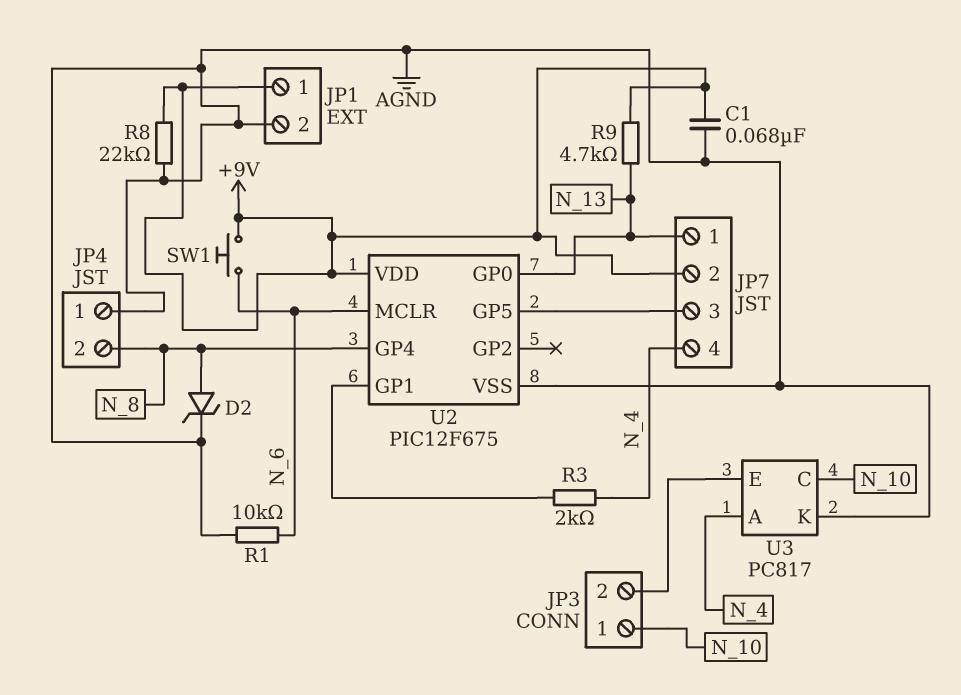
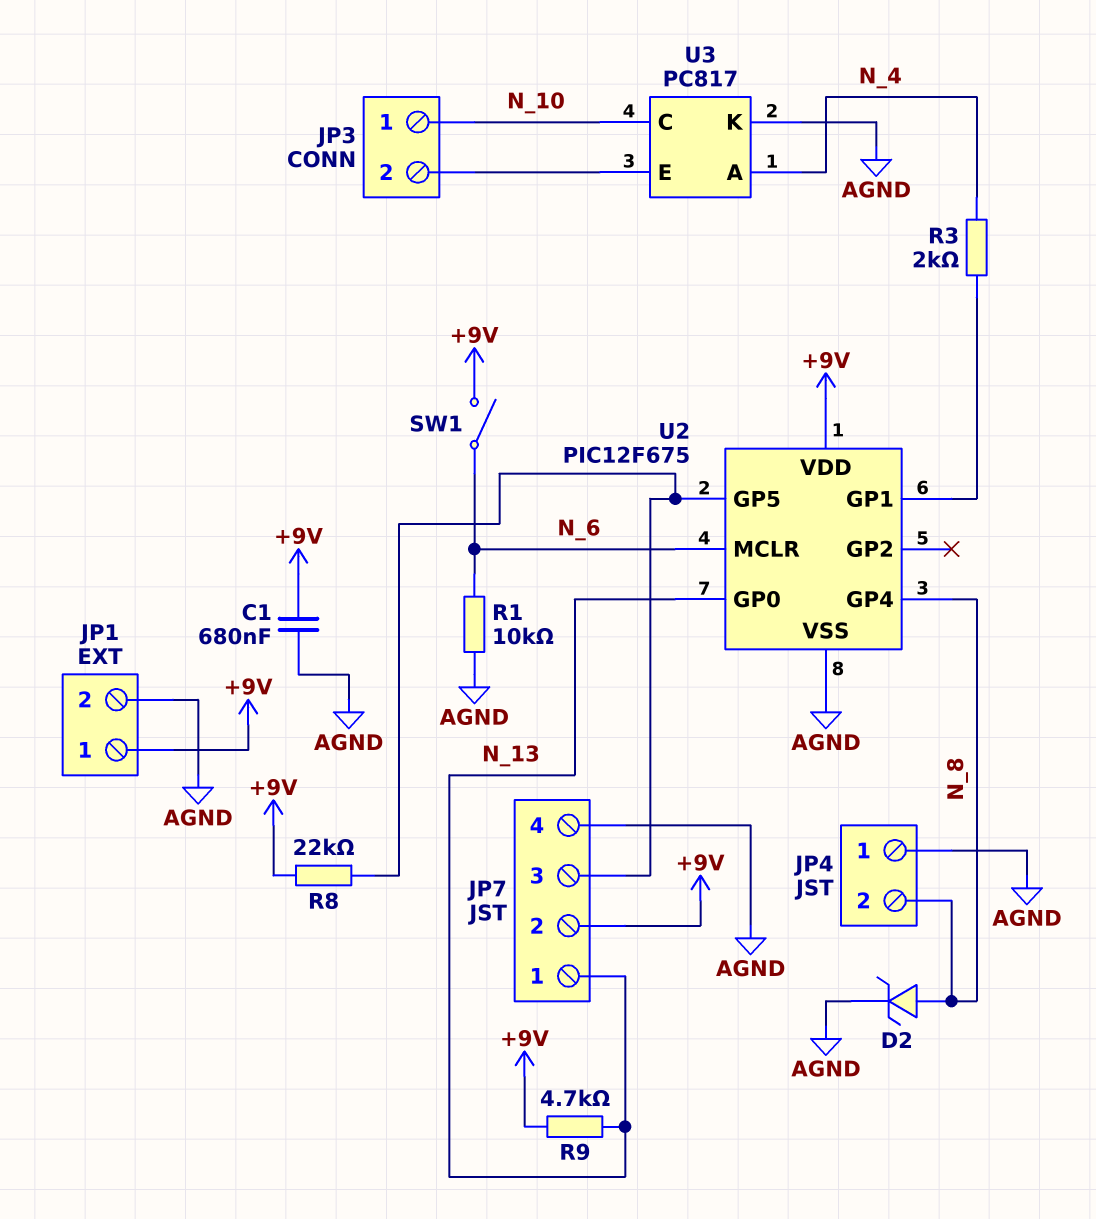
C1: 68nF (+9V, AGND) -> 680nF (+9V, AGND)
JP7 pin 4: N_4 -> AGND
R8: 22k (+9V, AGND) -> 22k (+9V, JP7/3)
SW1: button (+9V, N_6) -> switch (+9V, N_6)

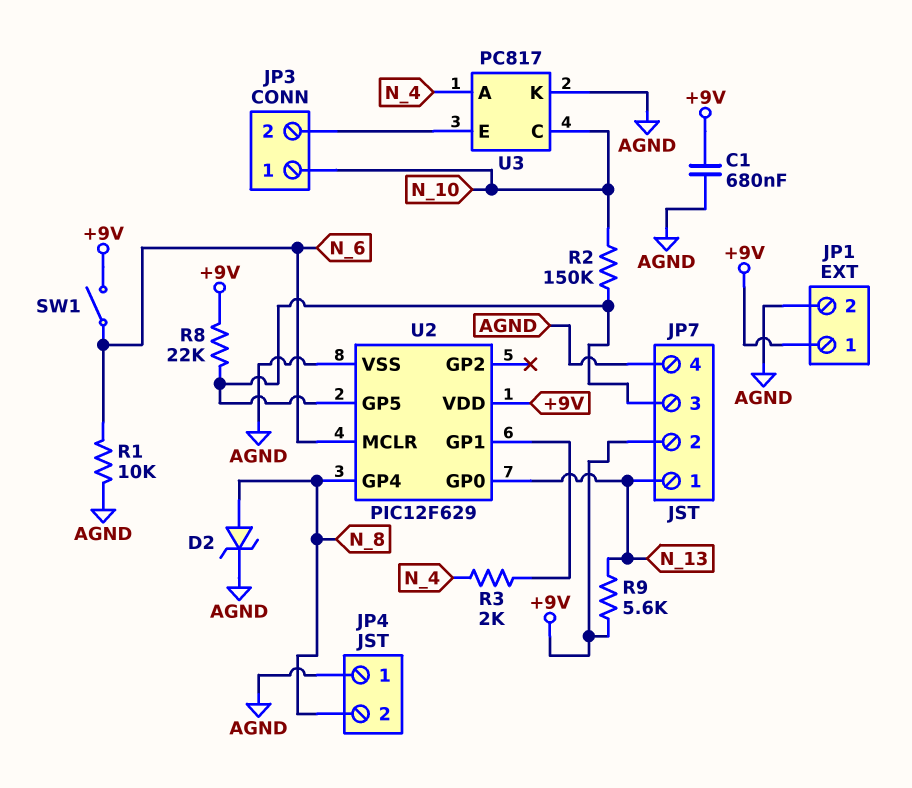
R2: none -> 150k (JP7/3, N_10)
R9: 4.7k (+9V, N_13) -> 5.6k (+9V, N_13)
U2: PIC12F675 -> PIC12F629

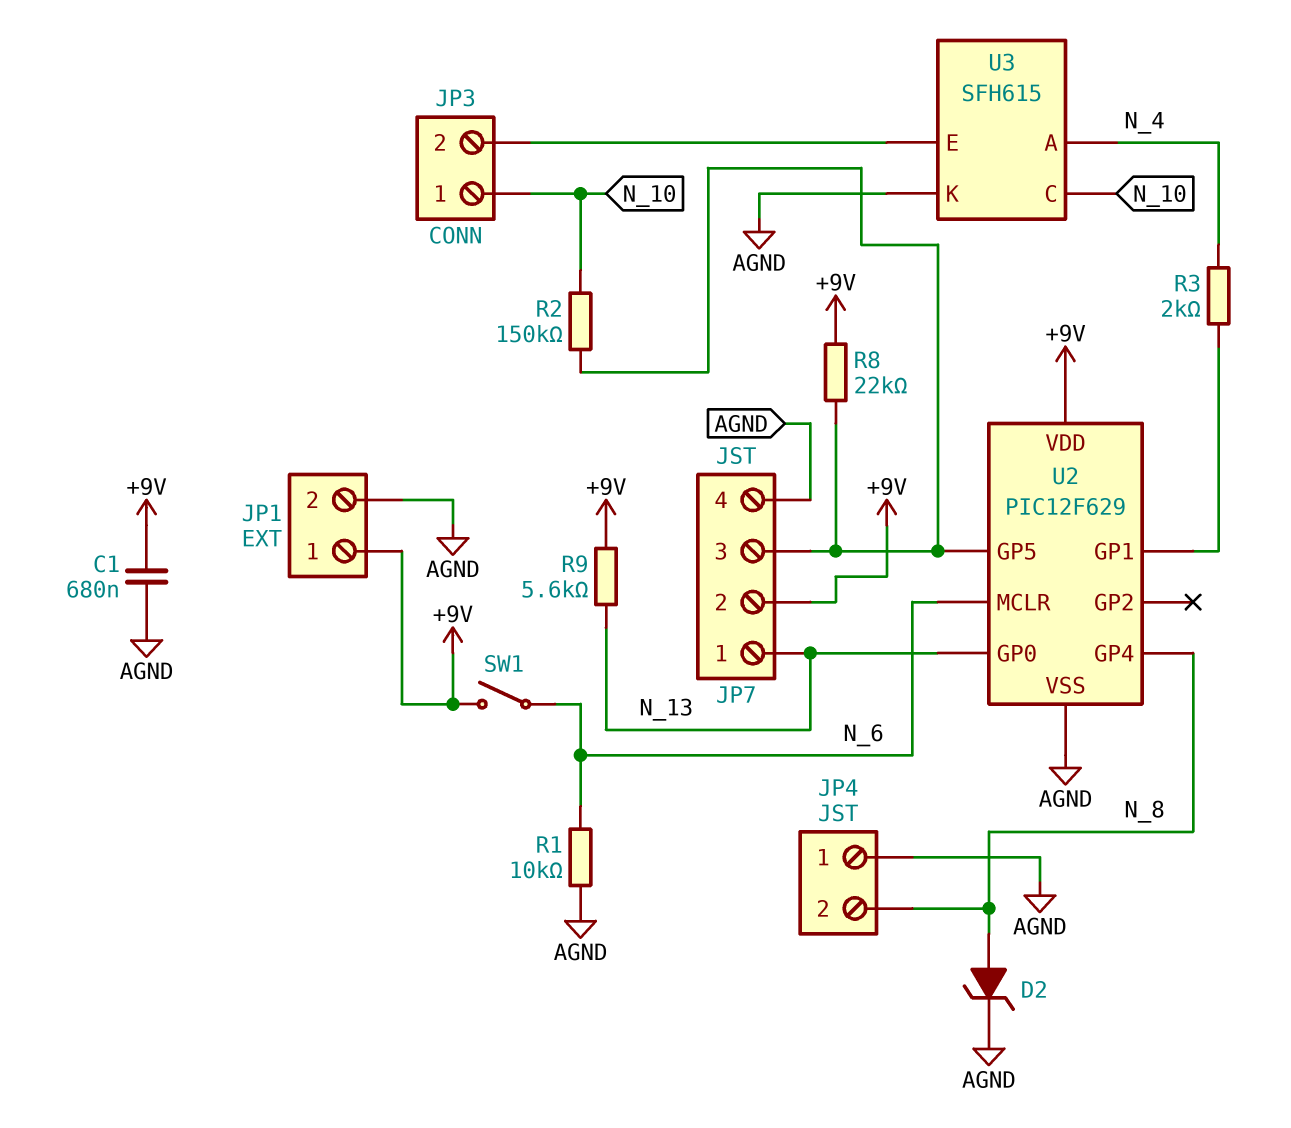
U3: PC817 -> SFH615

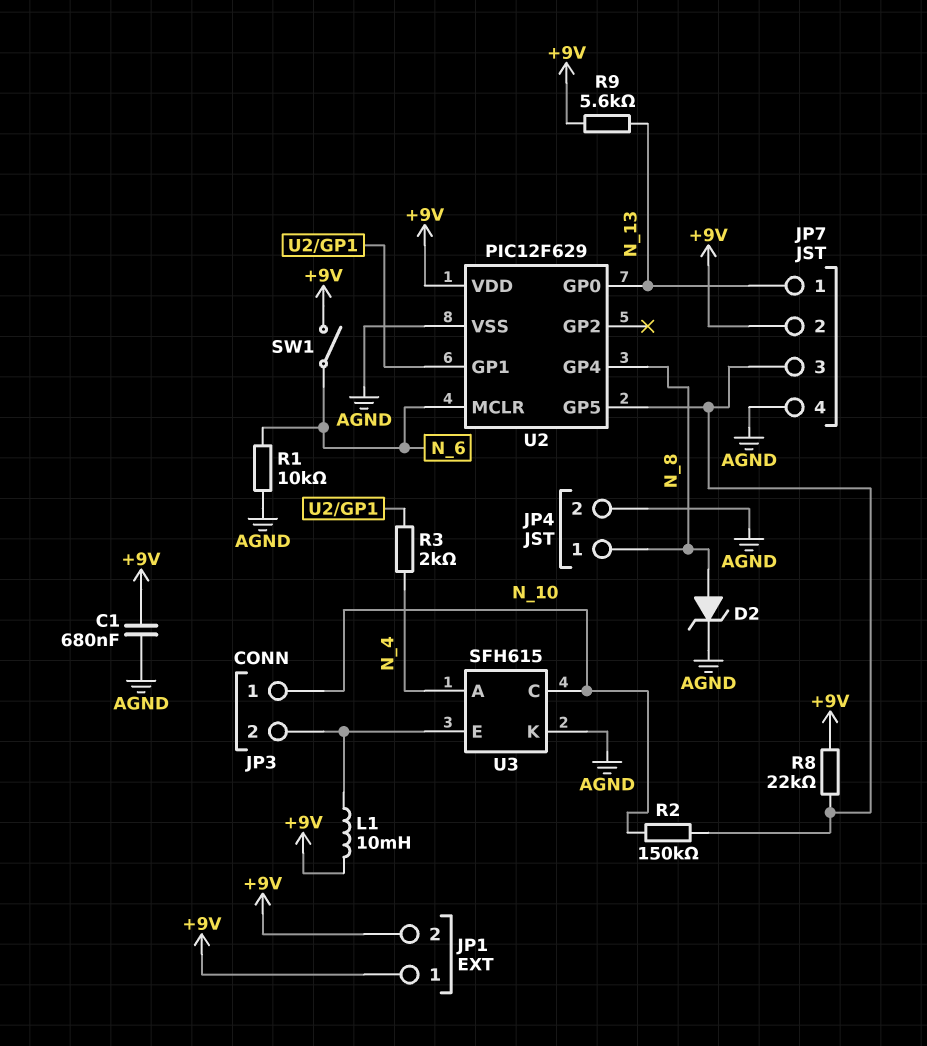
JP1 pin 2: AGND -> +9V
JP4 pin 1: AGND -> N_8
JP4 pin 2: N_8 -> AGND
L1: none -> 10mH (+9V, JP3/2)

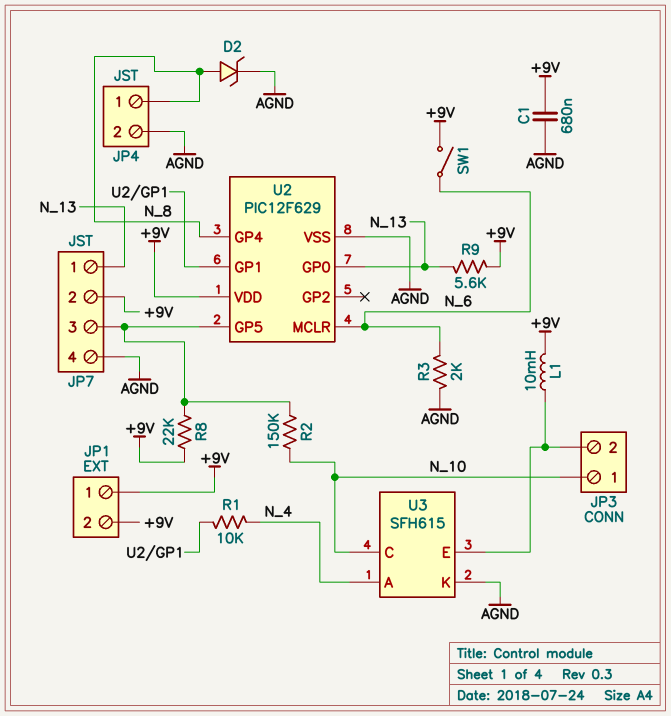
R1: 10k (AGND, N_6) -> 10k (N_4, U2/GP1)
R3: 2k (N_4, U2/GP1) -> 2k (AGND, N_6)

